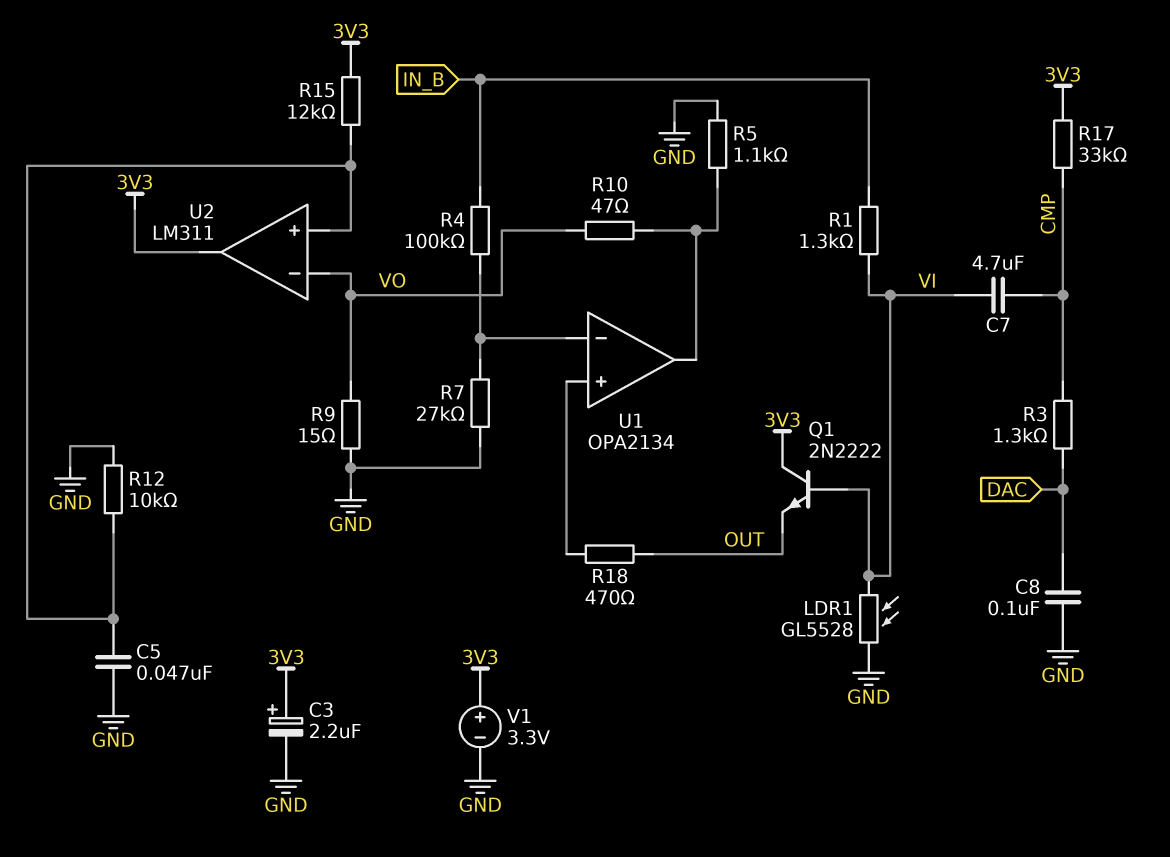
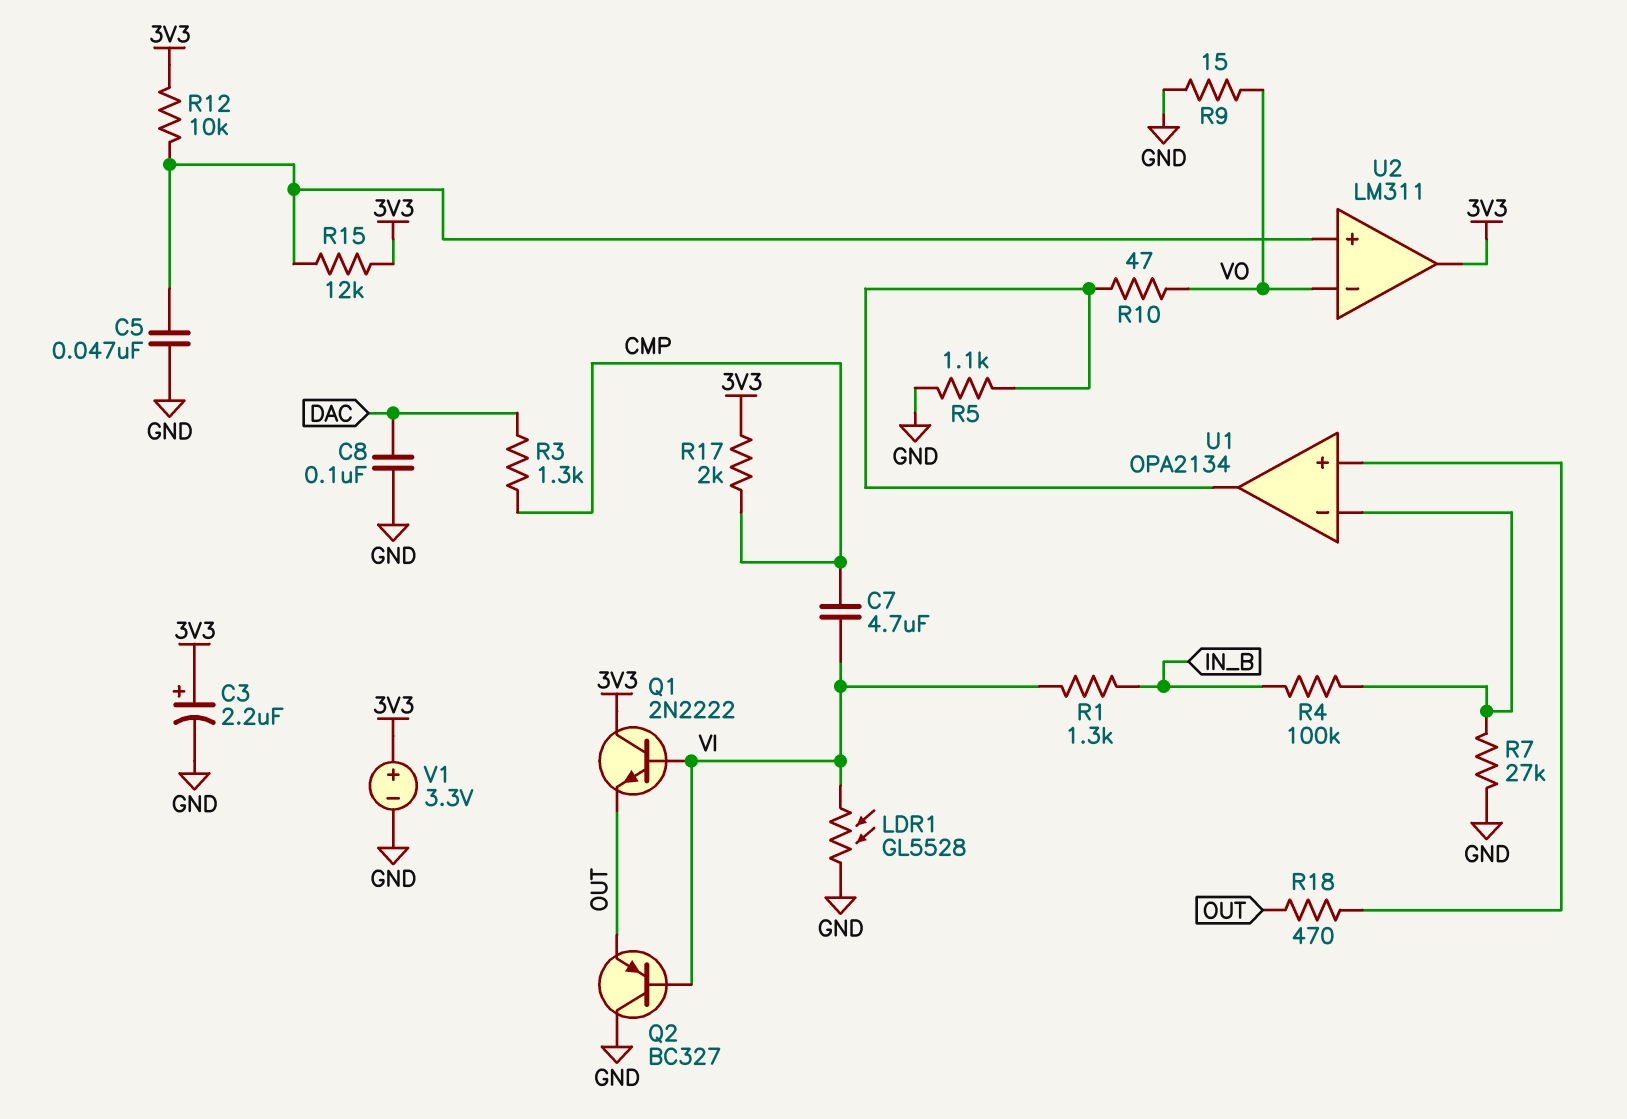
Q2: none -> PNP BC327 (B VI, C GND, E OUT)
R12: 10k (GND, U2/in+) -> 10k (3V3, U2/in+)
R17: 33k (3V3, CMP) -> 2k (3V3, CMP)

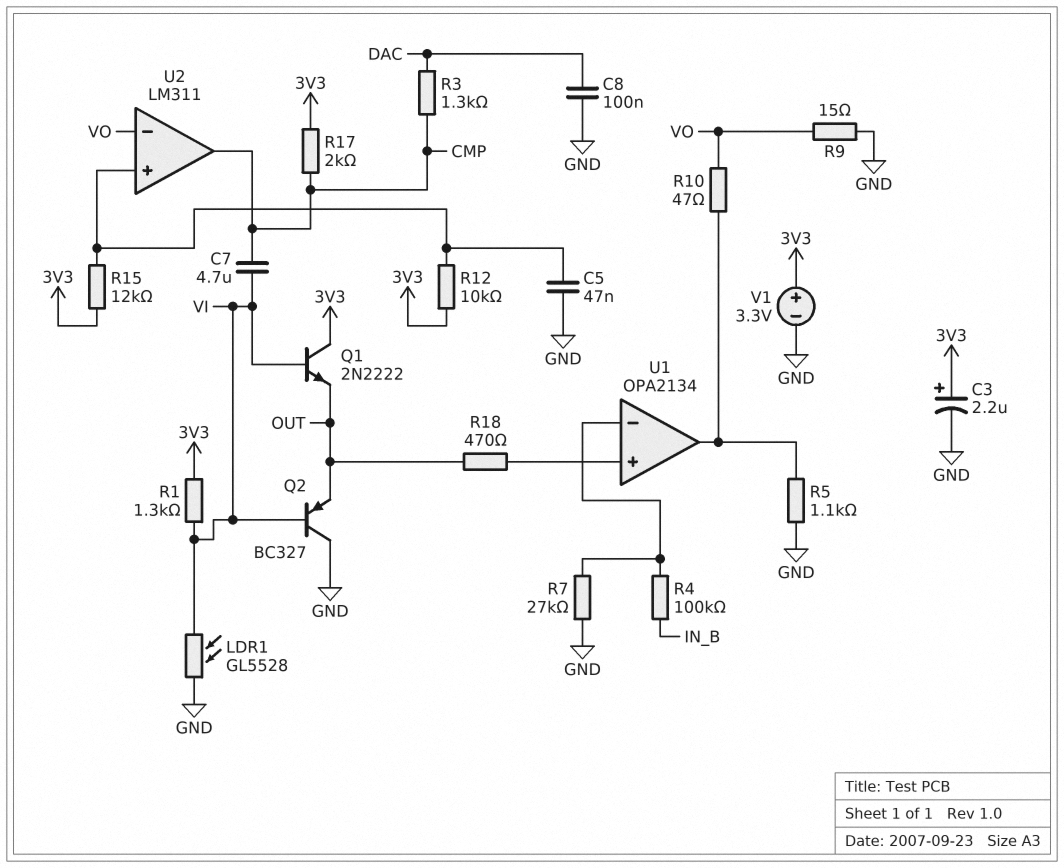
R1: 1.3k (IN_B, VI) -> 1.3k (3V3, VI)
U2 pin out: 3V3 -> CMP

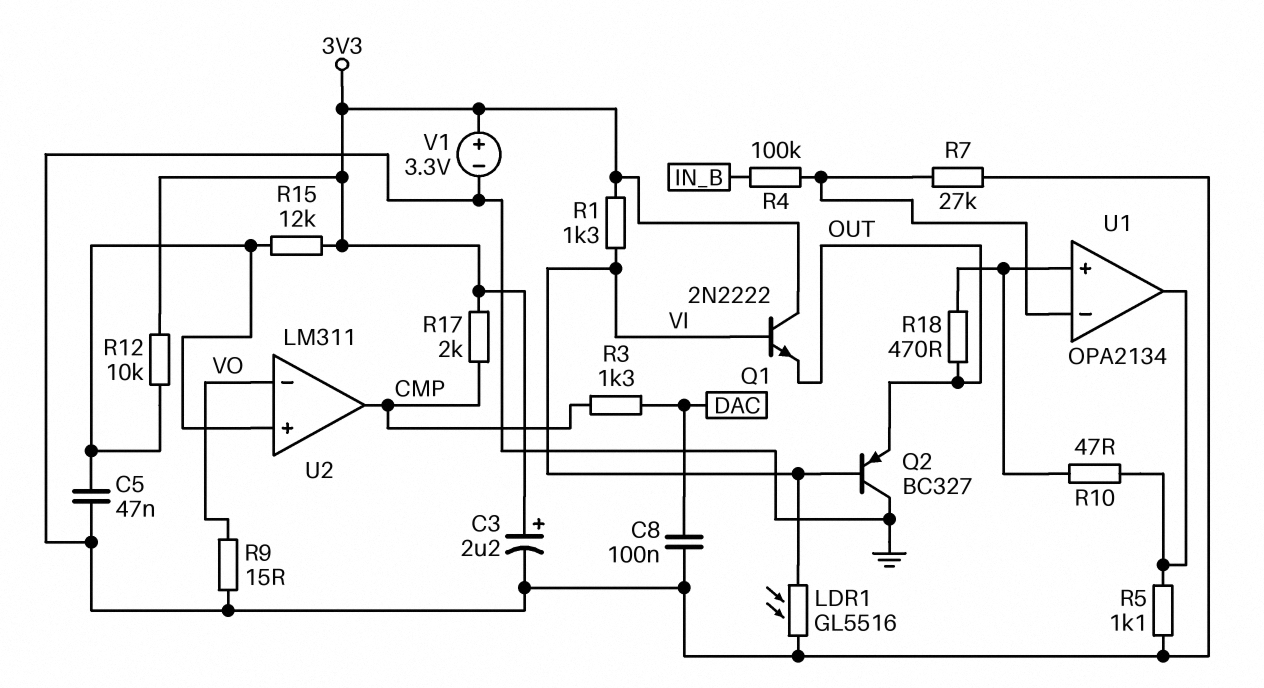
C7: 4.7uF (CMP, VI) -> none
LDR1: GL5528 (GND, VI) -> GL5516 (GND, VI)
R10: 47 (U1/out, VO) -> 47 (U1/in+, U1/out)

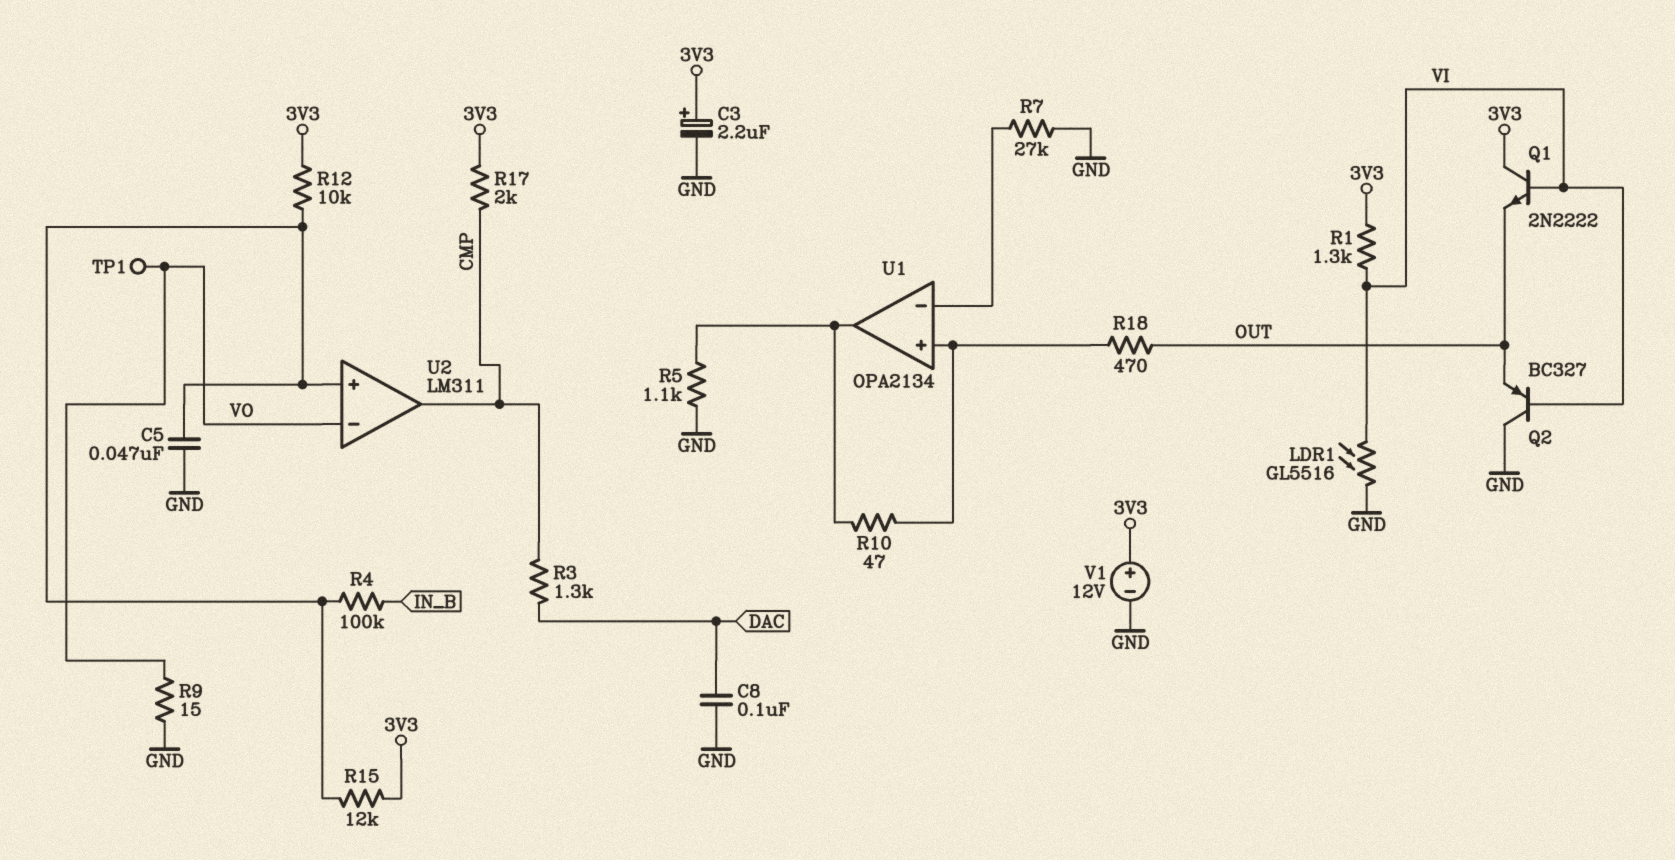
R4: 100k (IN_B, U1/in-) -> 100k (IN_B, U2/in+)
TP1: none -> test point (VO)
V1: 3.3V (plus 3V3, minus GND) -> 12V (plus 3V3, minus GND)

